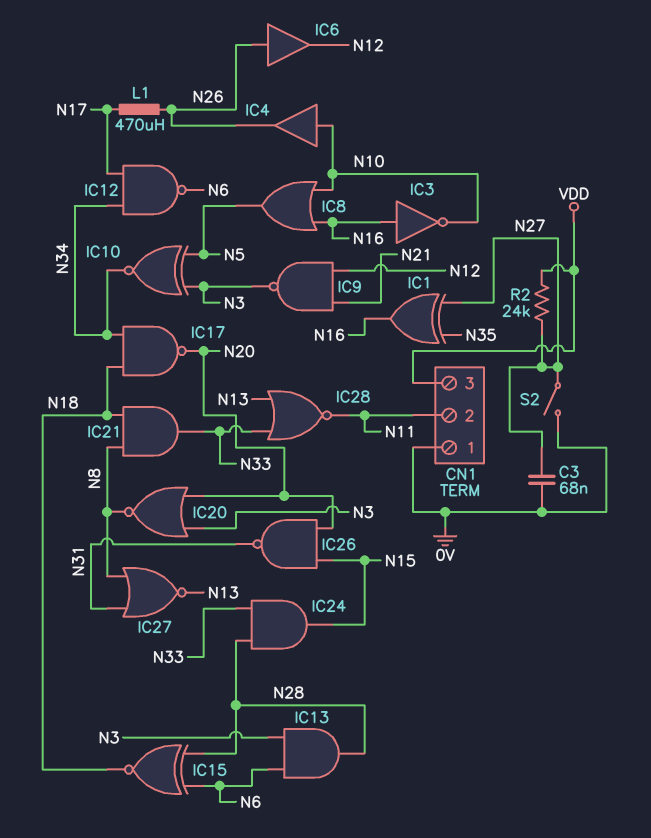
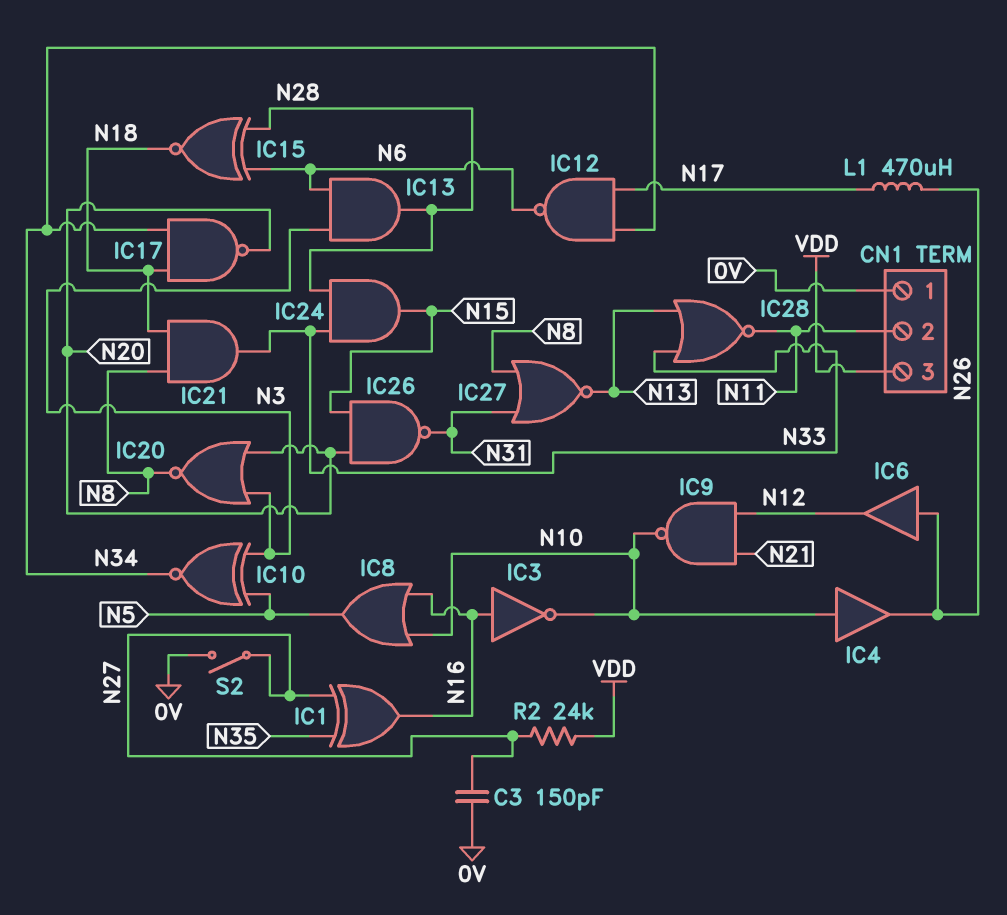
C3: 68nF (0V, N27) -> 150pF (0V, N27)
IC9: NAND (in N12, in N21, out N3) -> NAND (in N12, in N21, out N10)

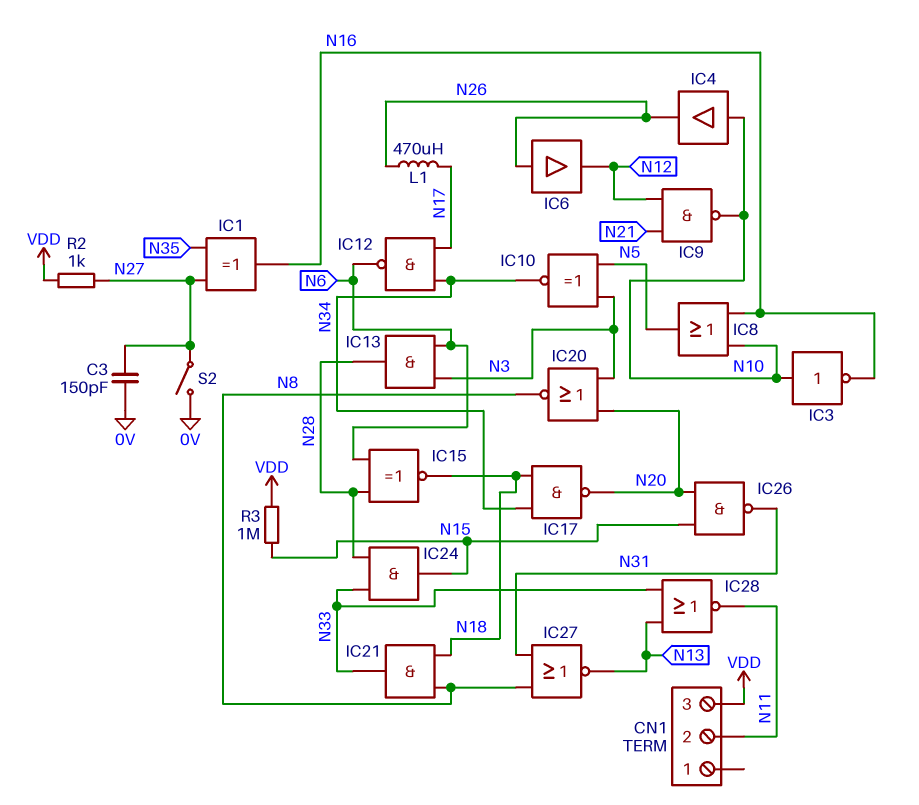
CN1 pin 1: 0V -> none
IC3: NOT (in N16, out N10) -> NOT (in N10, out N16)
R2: 24k (N27, VDD) -> 1k (N27, VDD)
R3: none -> 1M (N15, VDD)

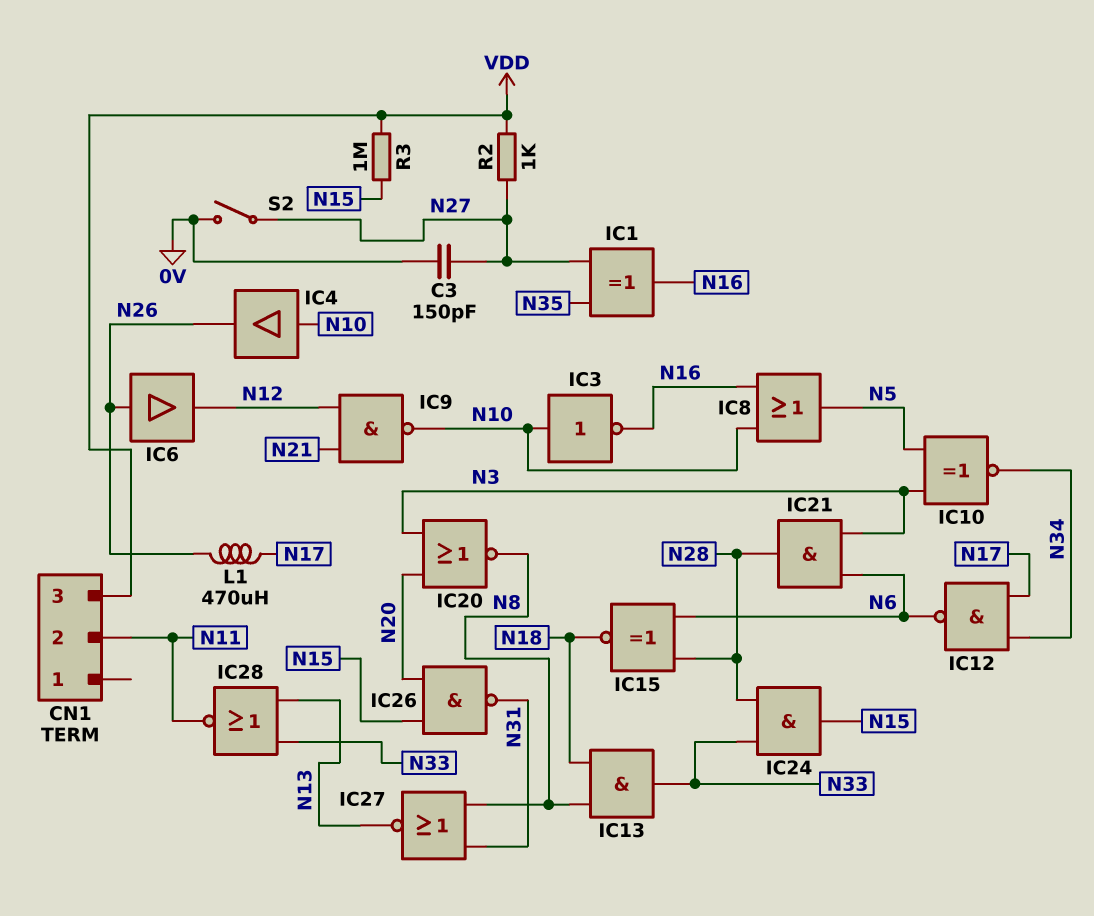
IC13: AND (in N3, in N6, out N28) -> AND (in N8, in N18, out N33)
IC17: NAND (in N18, in N34, out N20) -> none
IC21: AND (in N8, in N18, out N33) -> AND (in N3, in N6, out N28)

